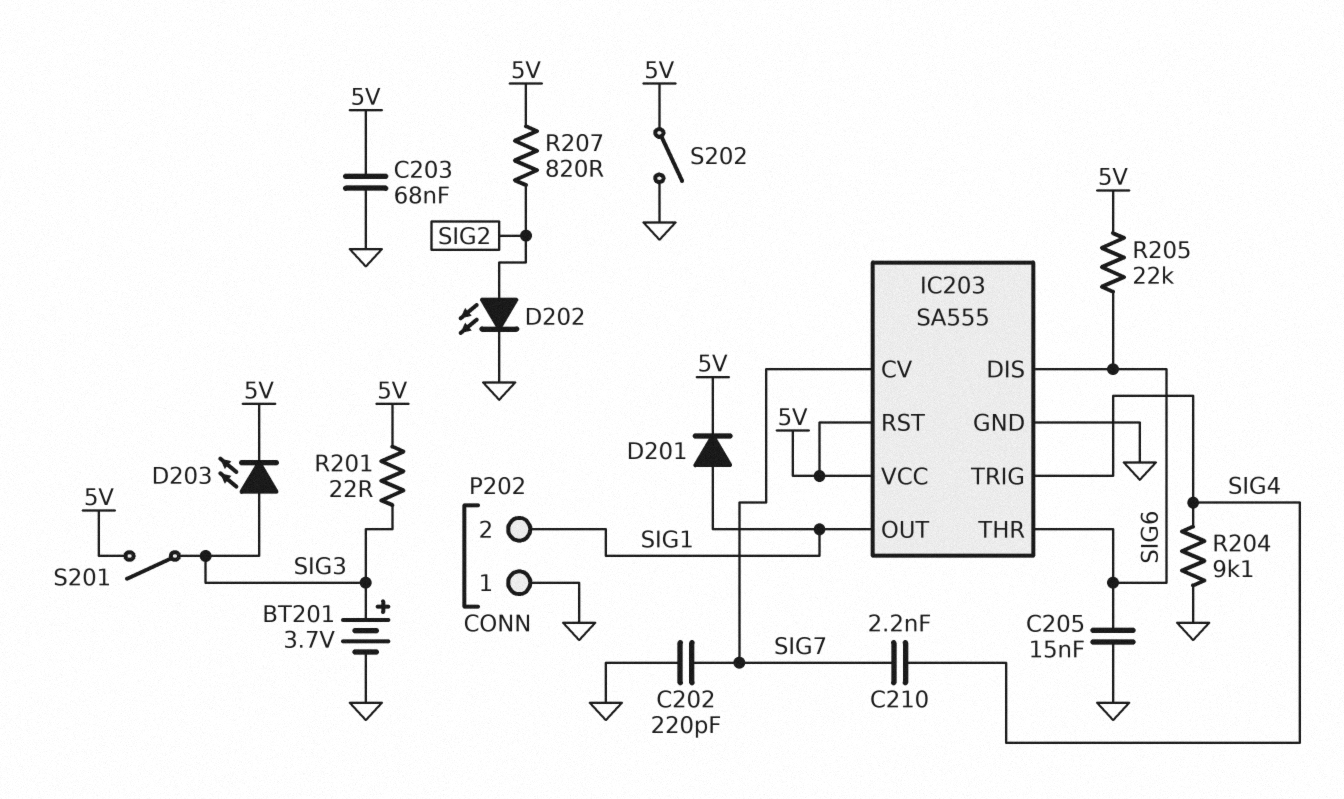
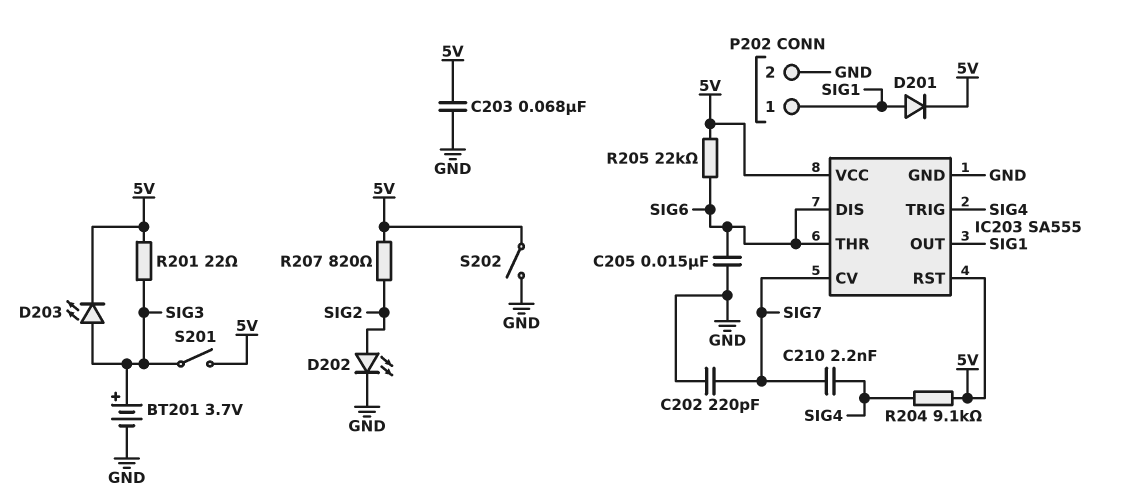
P202 pin 1: GND -> SIG1
P202 pin 2: SIG1 -> GND
R204: 9.1k (GND, SIG4) -> 9.1k (5V, SIG4)

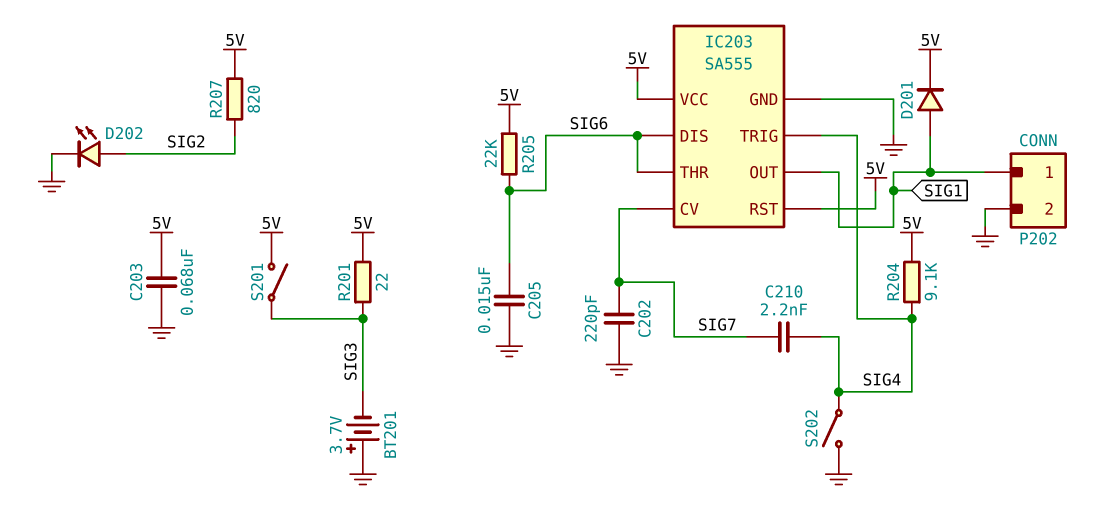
BT201: 3.7V (plus SIG3, minus GND) -> 3.7V (plus GND, minus SIG3)
D203: LED (A SIG3, K 5V) -> none
S202: switch (5V, GND) -> switch (GND, SIG4)

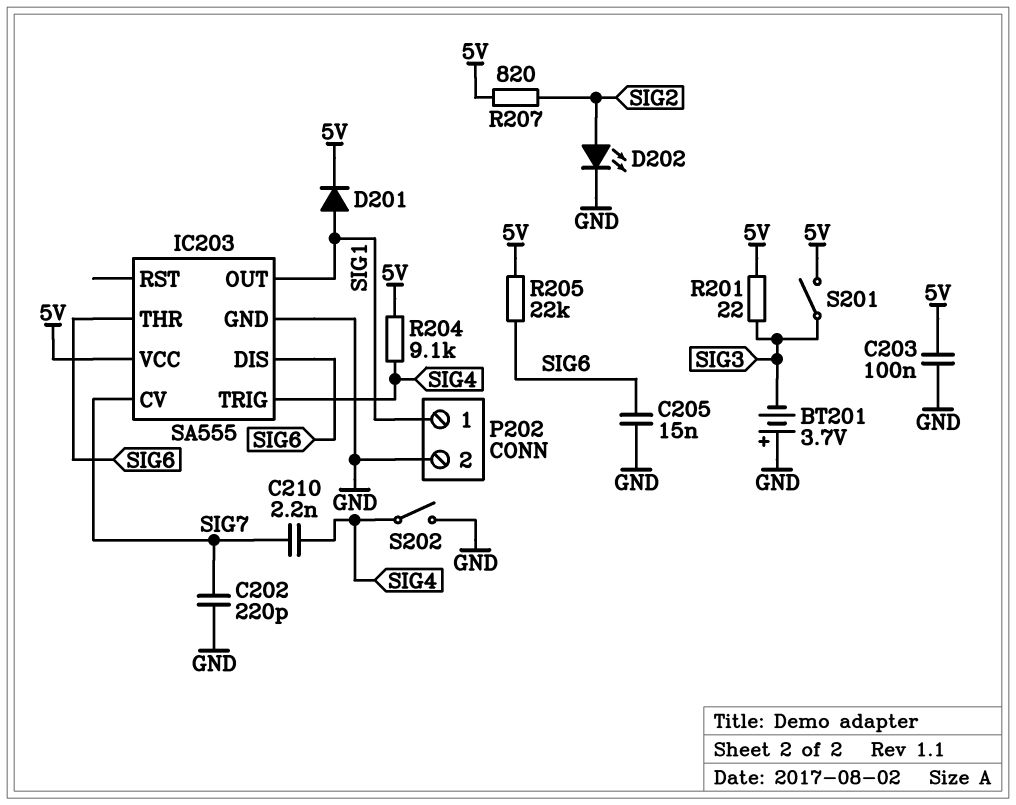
C203: 68nF (5V, GND) -> 100nF (5V, GND)
IC203 pin RST: 5V -> none

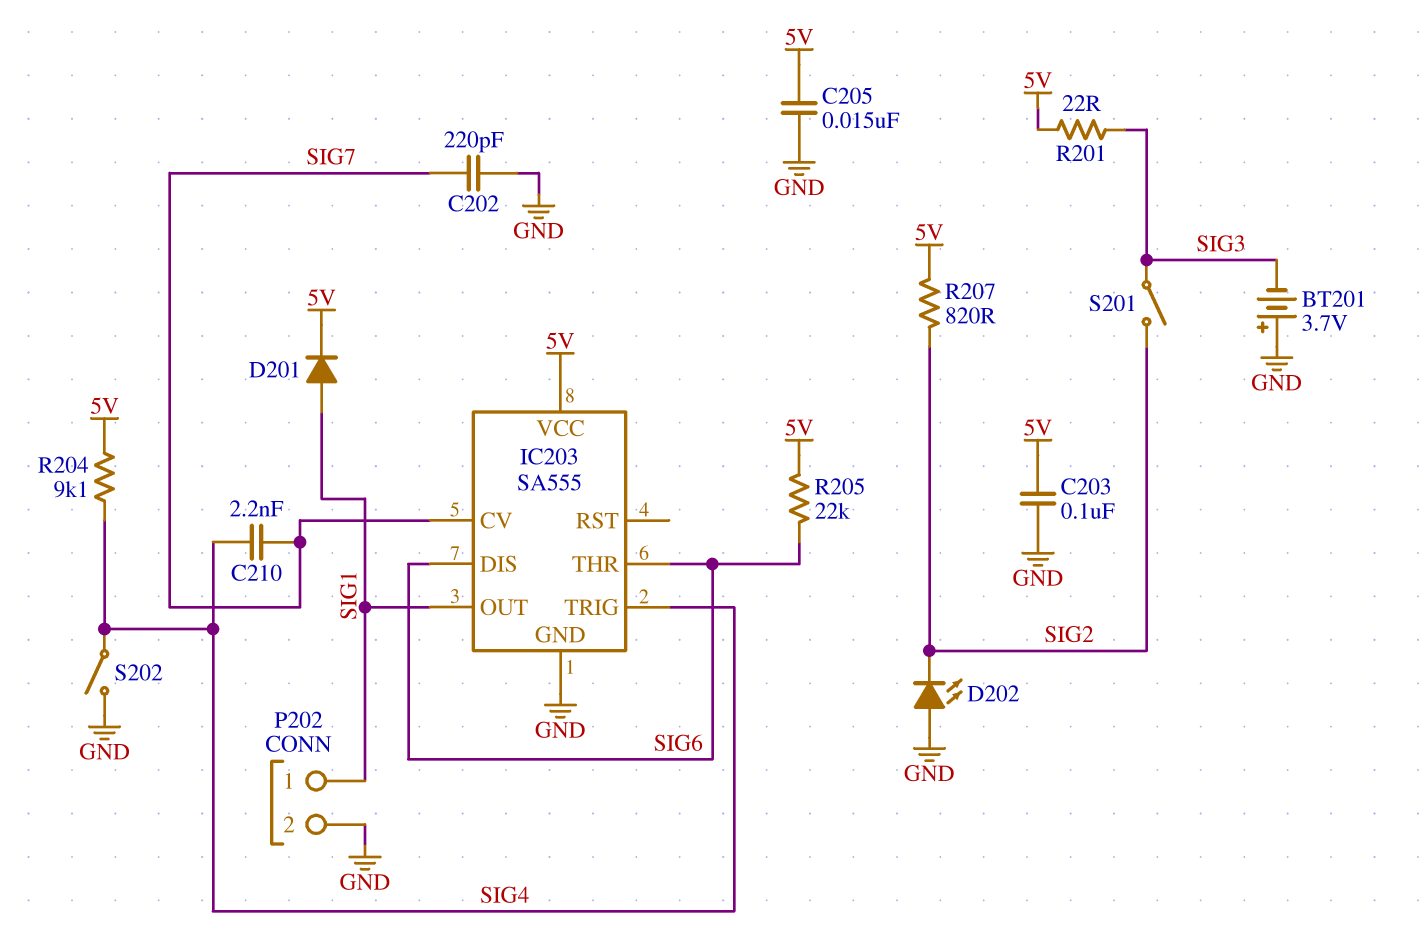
C205: 15nF (GND, SIG6) -> 15nF (5V, GND)
D202: LED (A SIG2, K GND) -> LED (A GND, K SIG2)
S201: switch (5V, SIG3) -> switch (SIG2, SIG3)

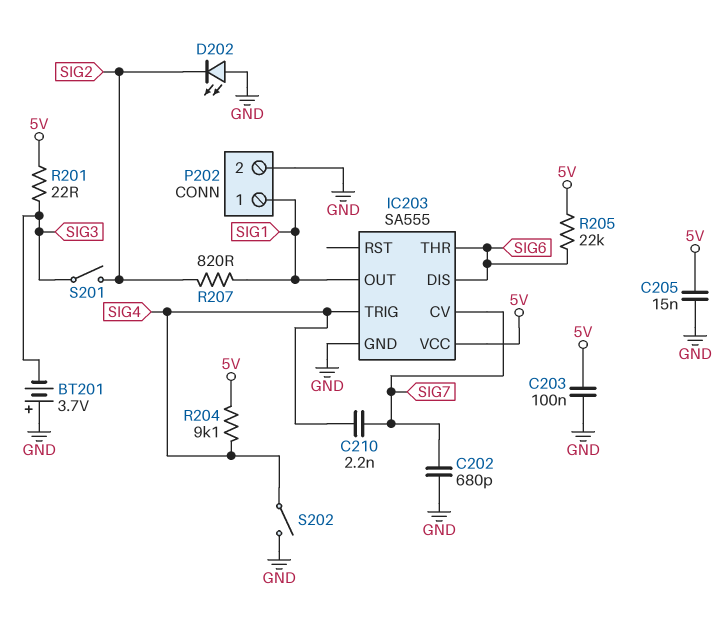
C202: 220pF (GND, SIG7) -> 680pF (GND, SIG7)
D201: diode (A SIG1, K 5V) -> none
R207: 820 (5V, SIG2) -> 820 (SIG1, SIG2)

